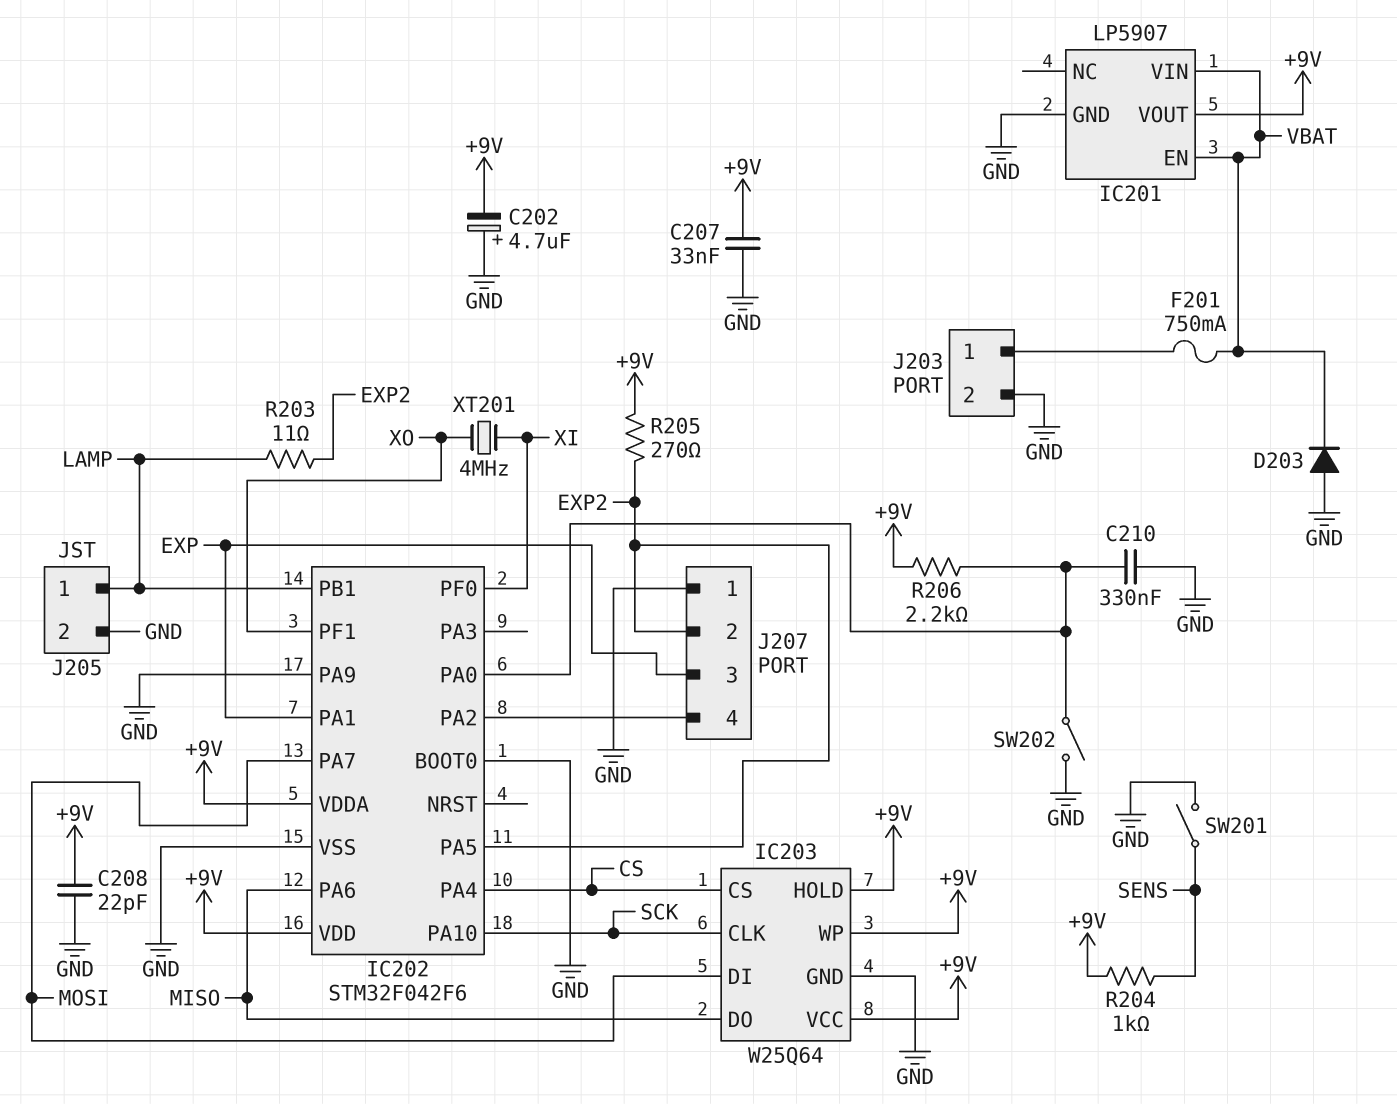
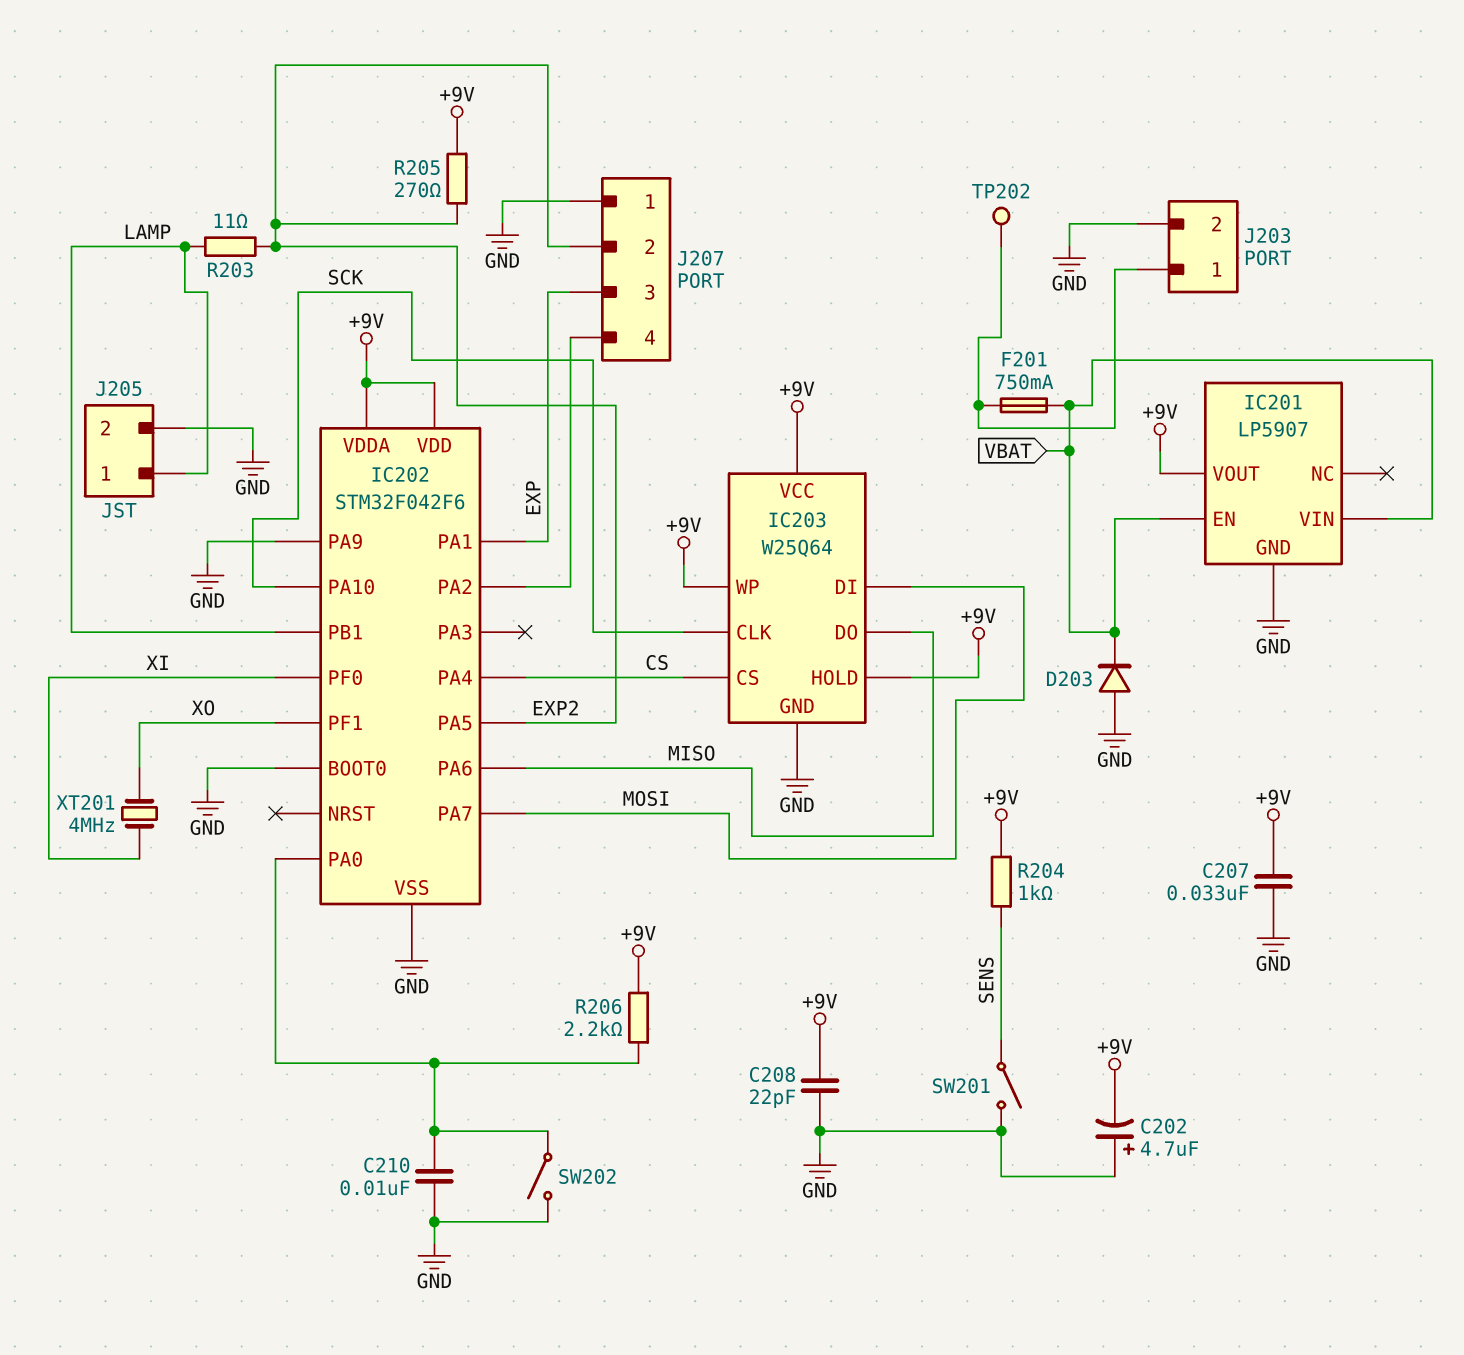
C210: 330nF (GND, IC202/PA0) -> 10nF (GND, IC202/PA0)
TP202: none -> test point (J203/1)

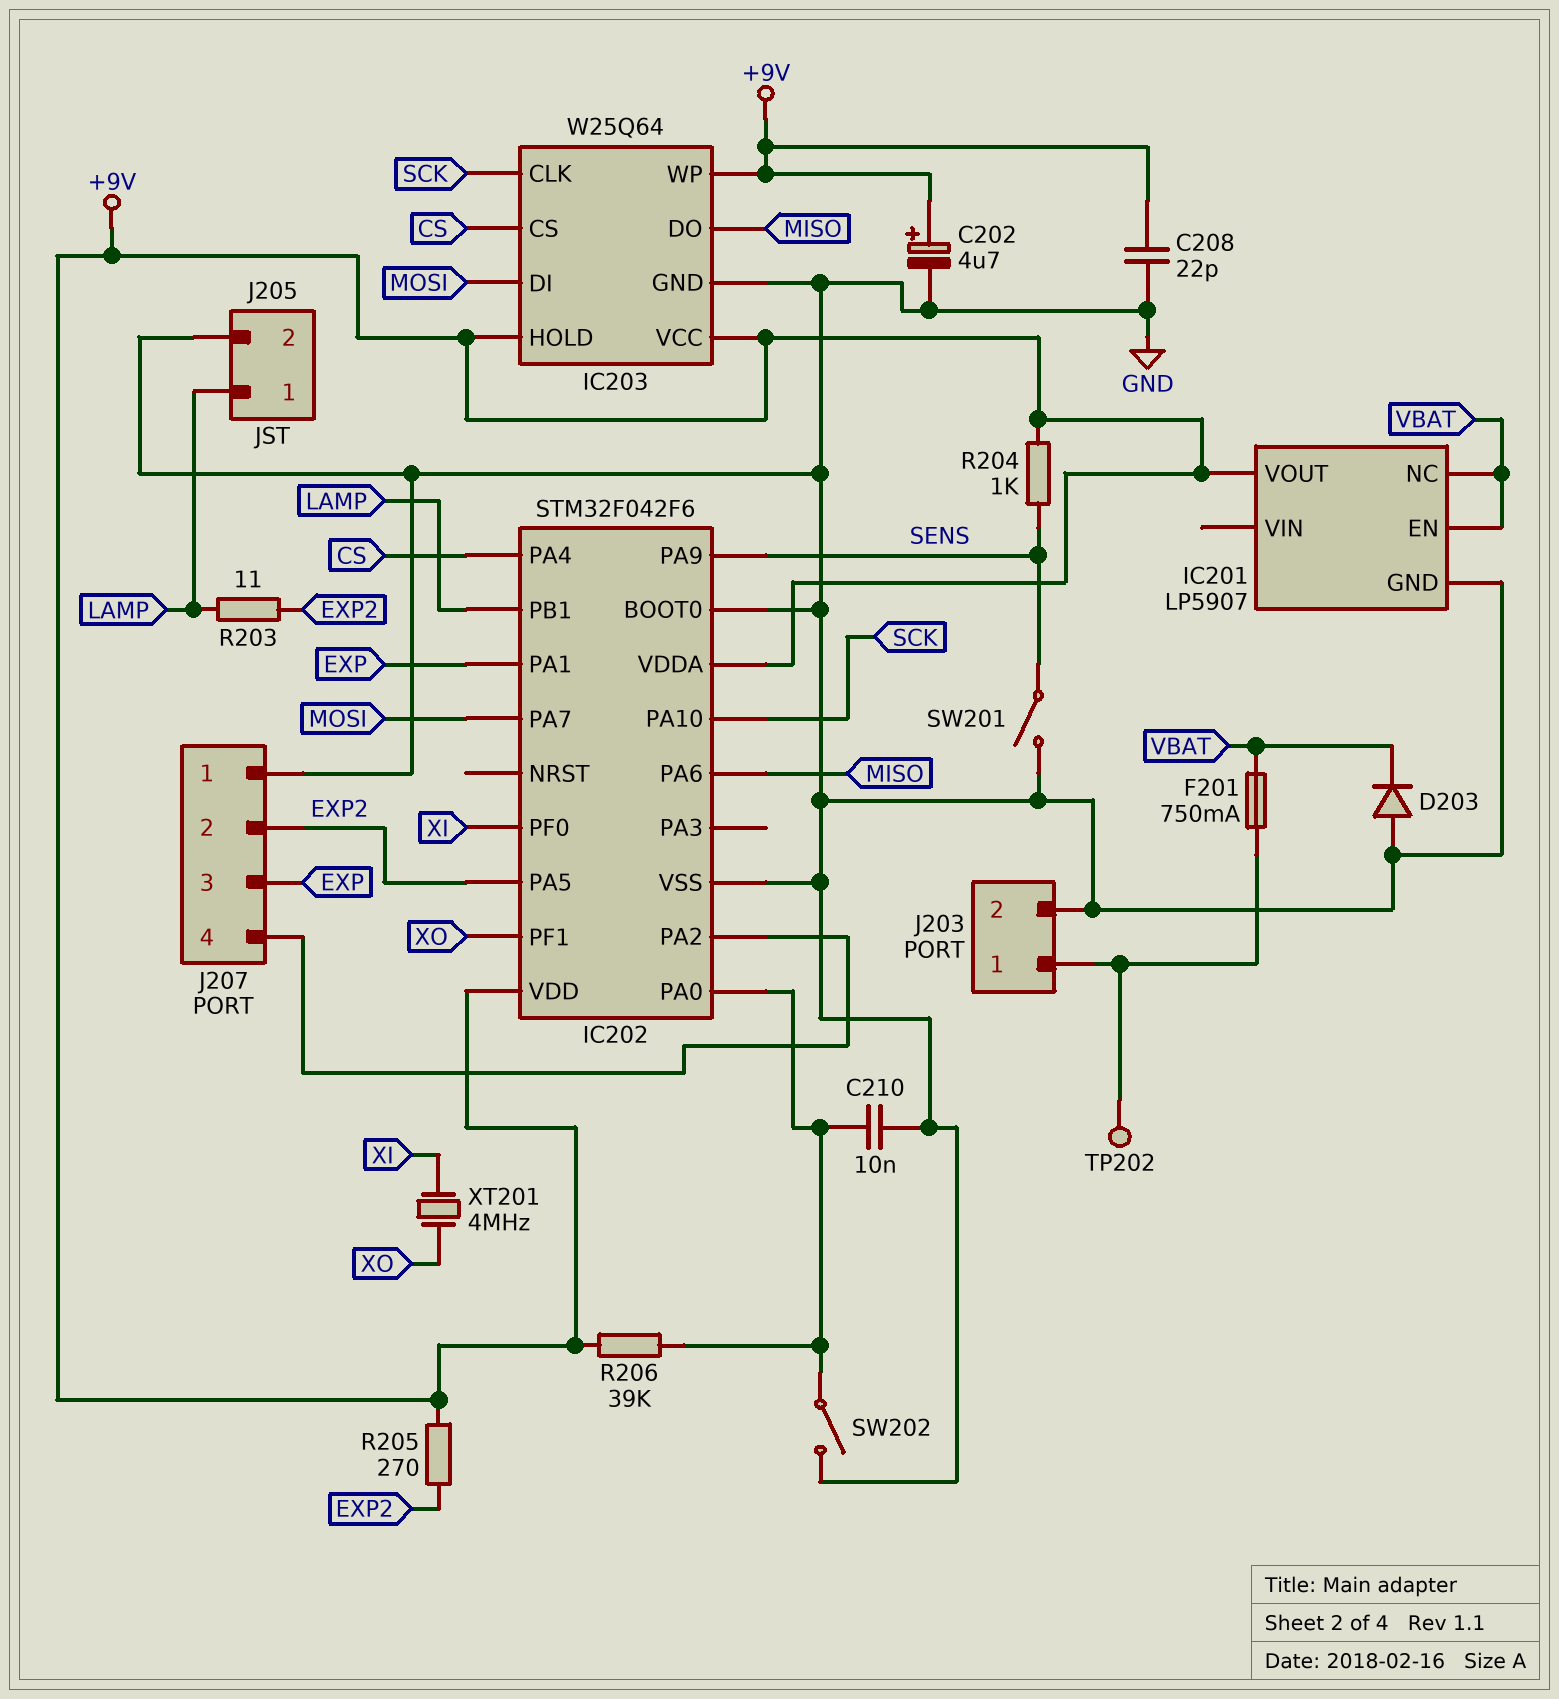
C202: 4.7uF (plus GND, minus +9V) -> 4.7uF (plus +9V, minus GND)
C207: 33nF (+9V, GND) -> none
IC201 pin NC: none -> VBAT
IC201 pin VIN: VBAT -> none
IC202 pin PA9: GND -> SENS
R206: 2.2k (+9V, IC202/PA0) -> 39k (+9V, IC202/PA0)

